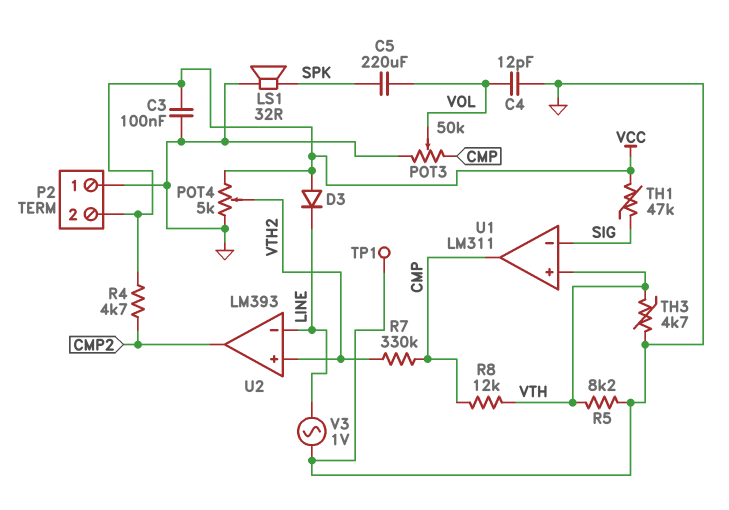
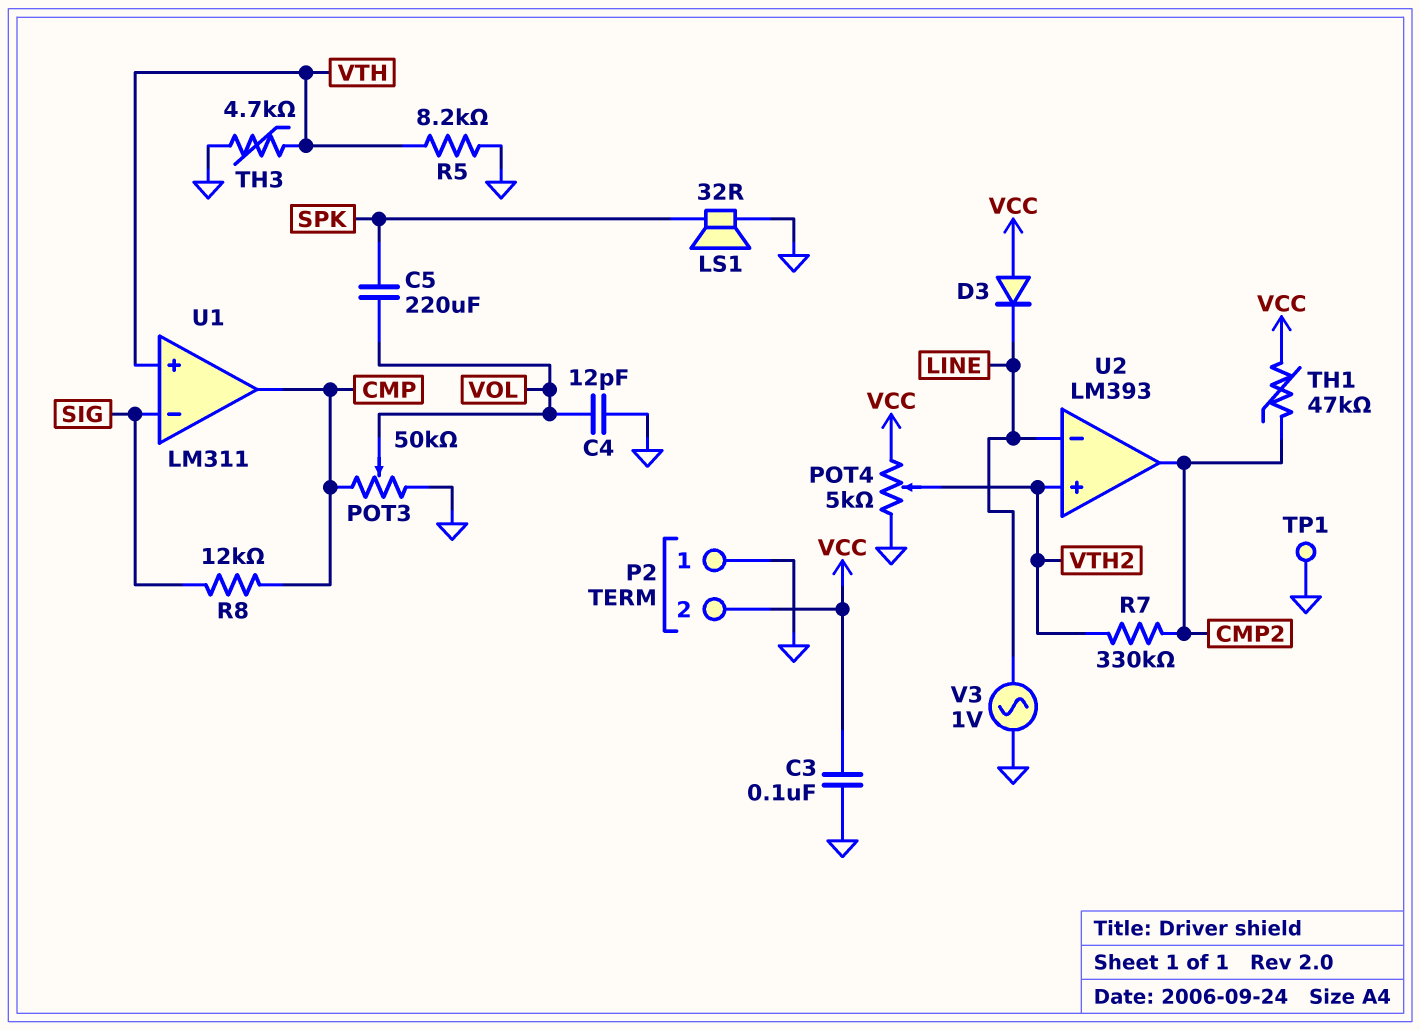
R4: 4.7k (CMP2, VCC) -> none
R7: 330k (CMP, VTH2) -> 330k (CMP2, VTH2)
R8: 12k (CMP, VTH) -> 12k (CMP, SIG)
TH1: 47k (SIG, VCC) -> 47k (CMP2, VCC)

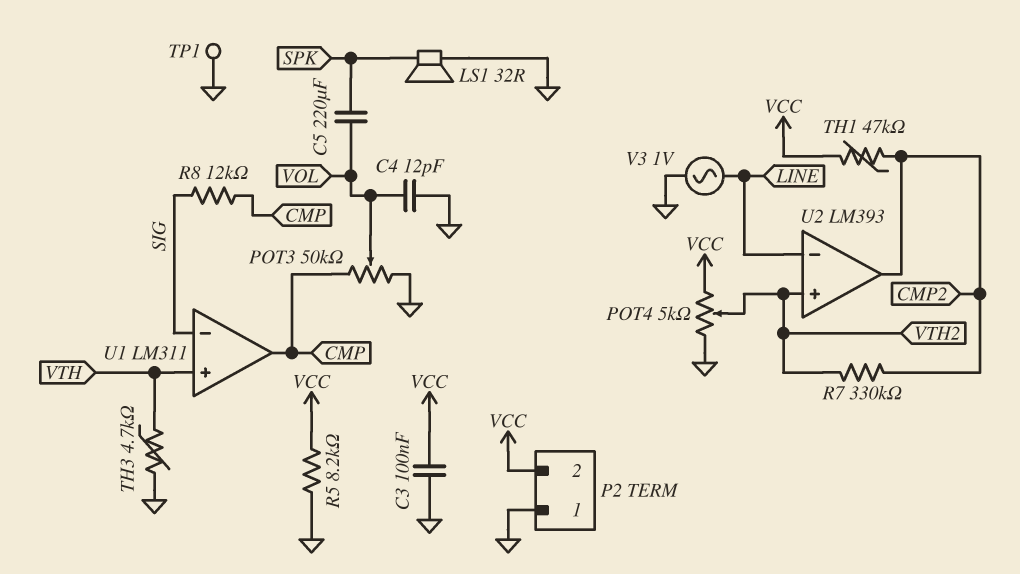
D3: diode (A VCC, K LINE) -> none
R5: 8.2k (GND, VTH) -> 8.2k (GND, VCC)

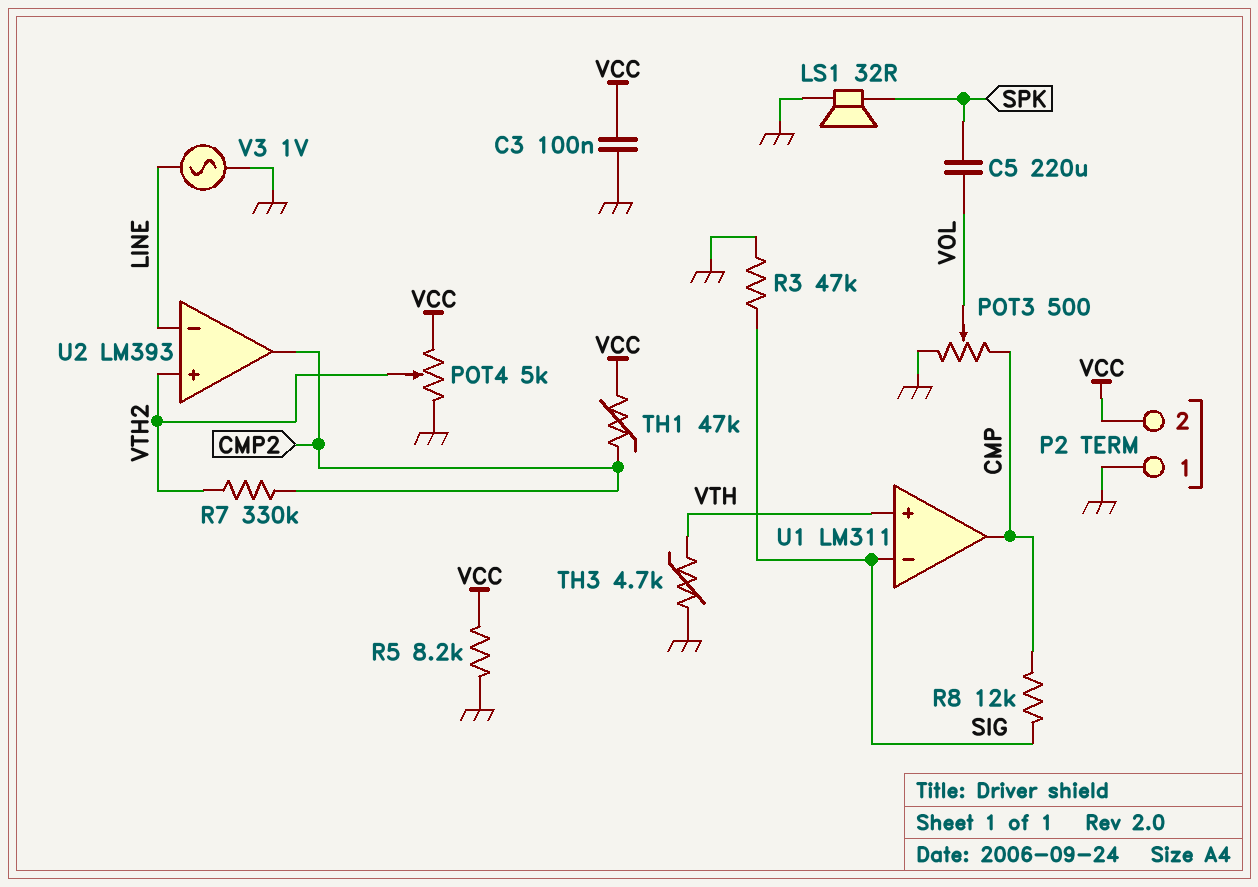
C4: 12pF (GND, VOL) -> none
POT3: 50k (CMP, GND, wiper VOL) -> 500 (CMP, GND, wiper VOL)
R3: none -> 47k (GND, SIG)
TP1: test point (GND) -> none

